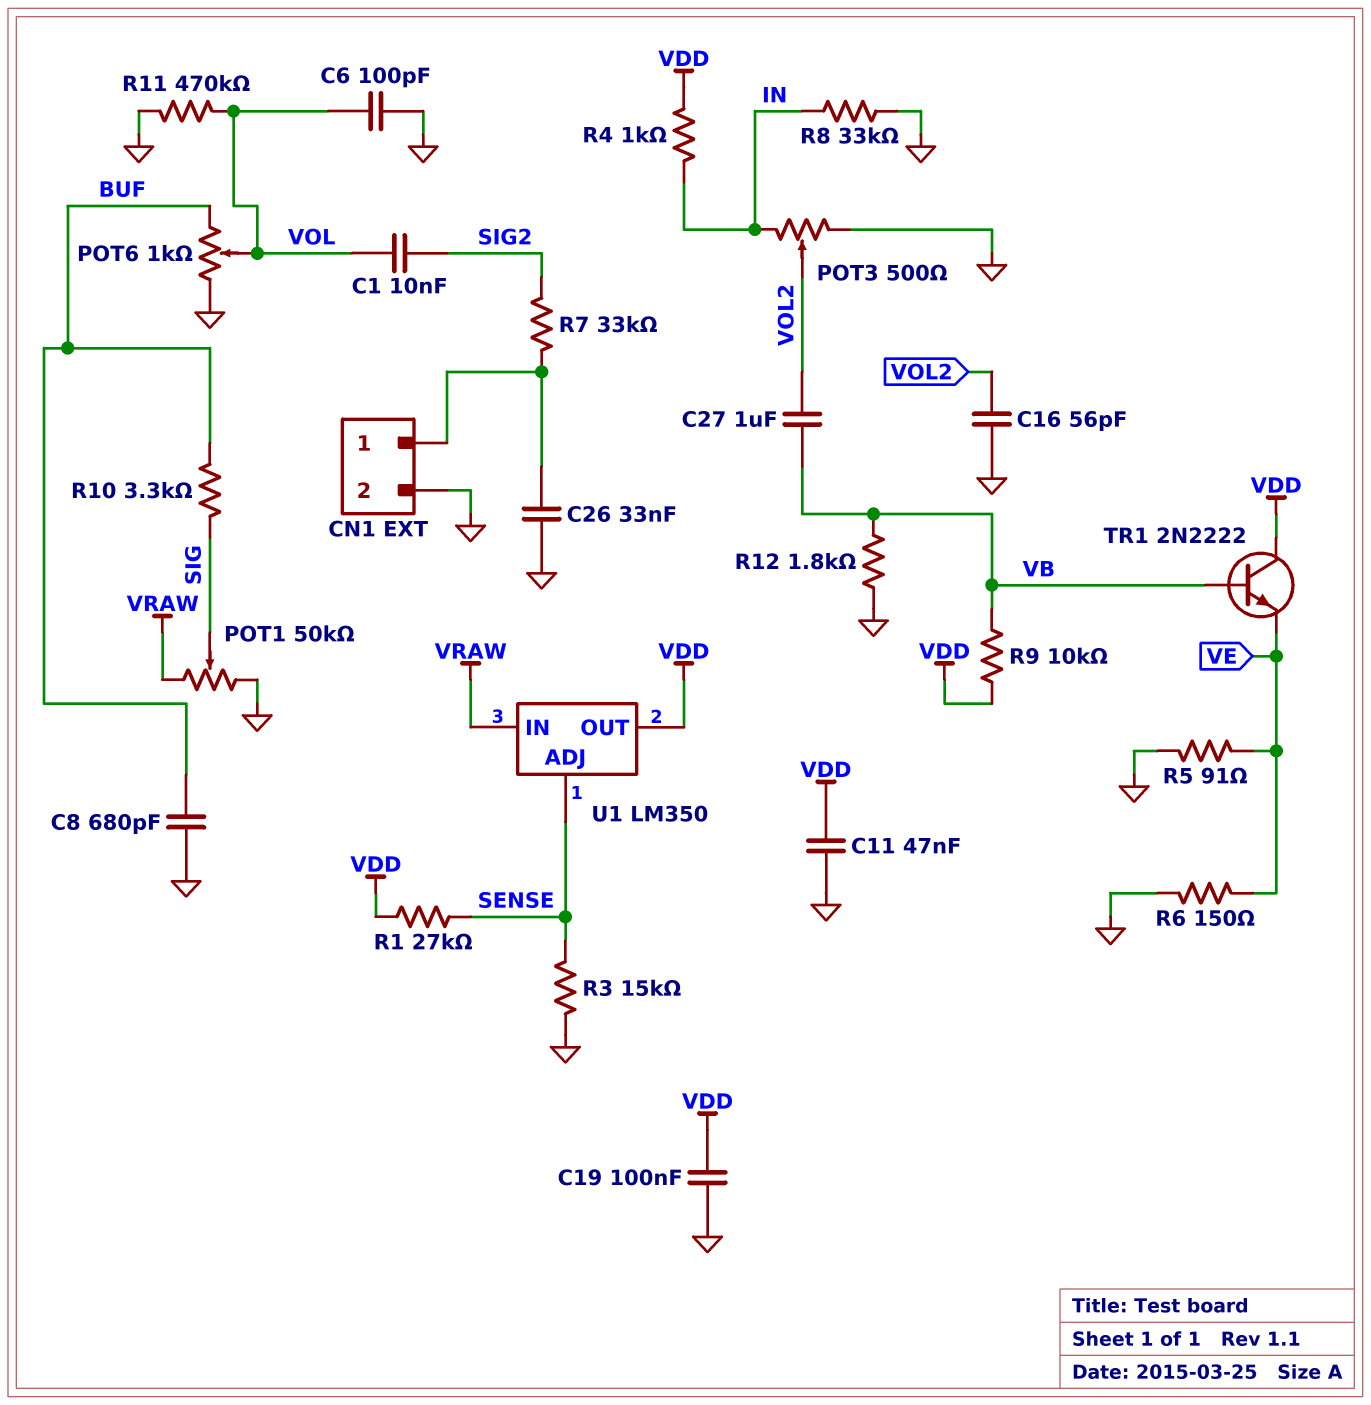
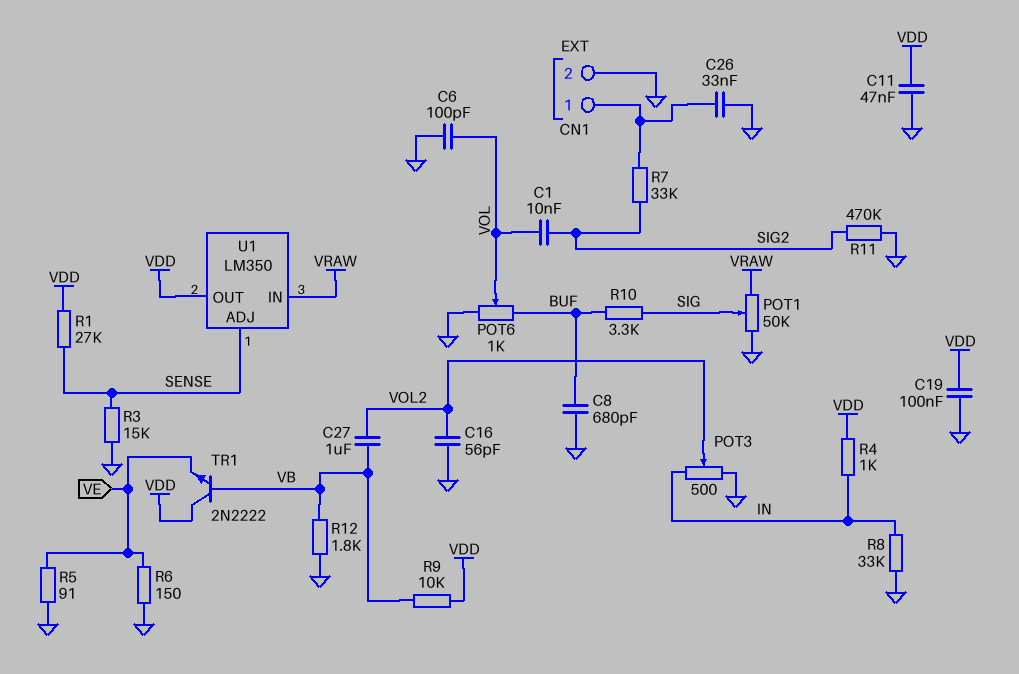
R11: 470k (GND, VOL) -> 470k (GND, SIG2)

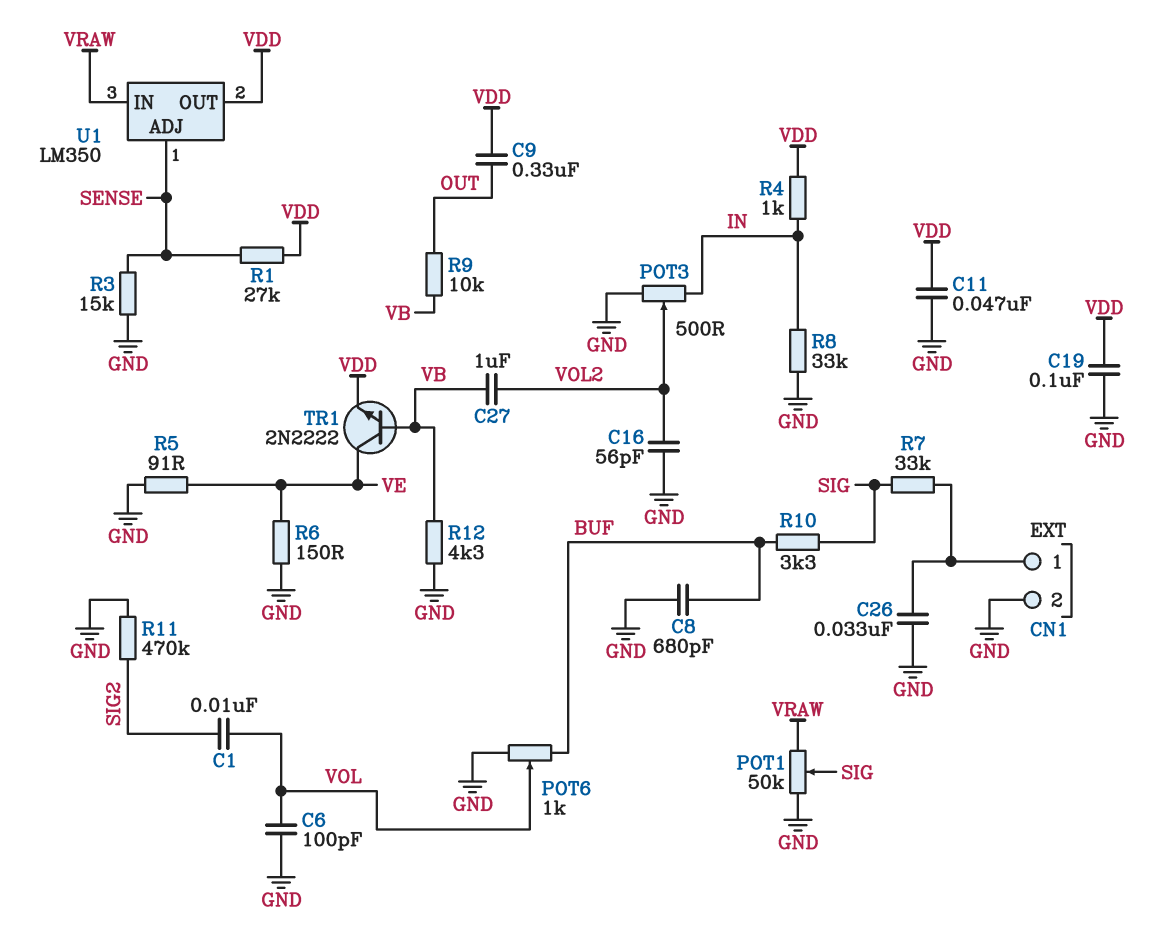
C9: none -> 330nF (OUT, VDD)
R7: 33k (CN1/1, SIG2) -> 33k (CN1/1, SIG)
R9: 10k (VB, VDD) -> 10k (OUT, VB)
R12: 1.8k (GND, VB) -> 4.3k (GND, VB)
TR1: NPN 2N2222 (B VB, C VDD, E VE) -> NPN 2N2222 (B VB, C VE, E VDD)

